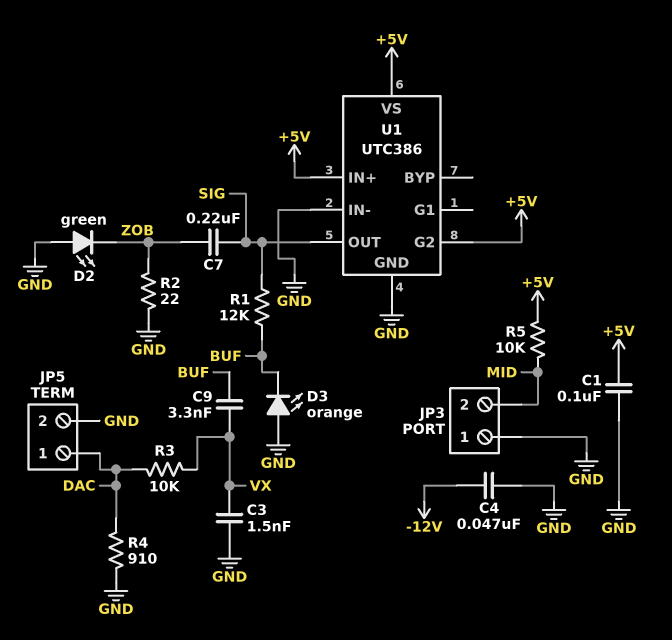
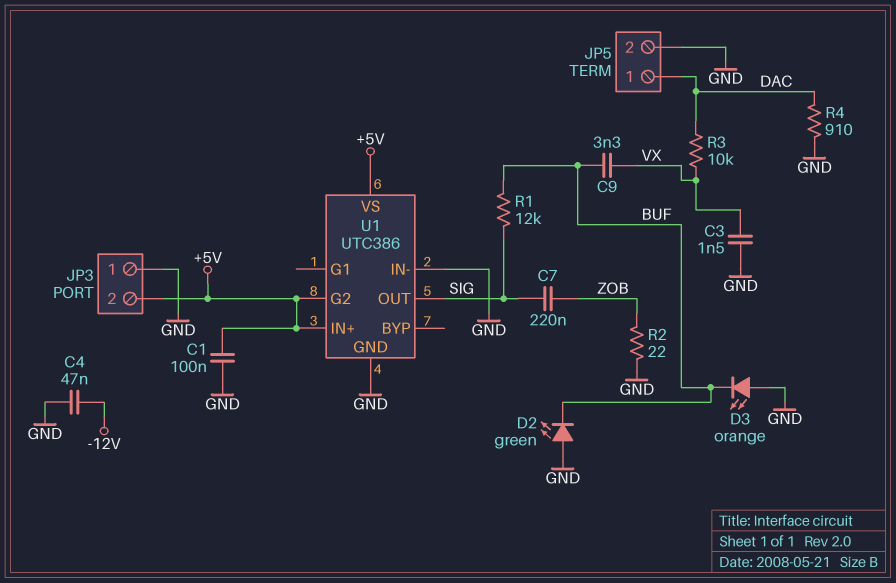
D2: LED green (A GND, K ZOB) -> LED green (A GND, K BUF)
JP3 pin 2: MID -> +5V
R5: 10k (+5V, MID) -> none

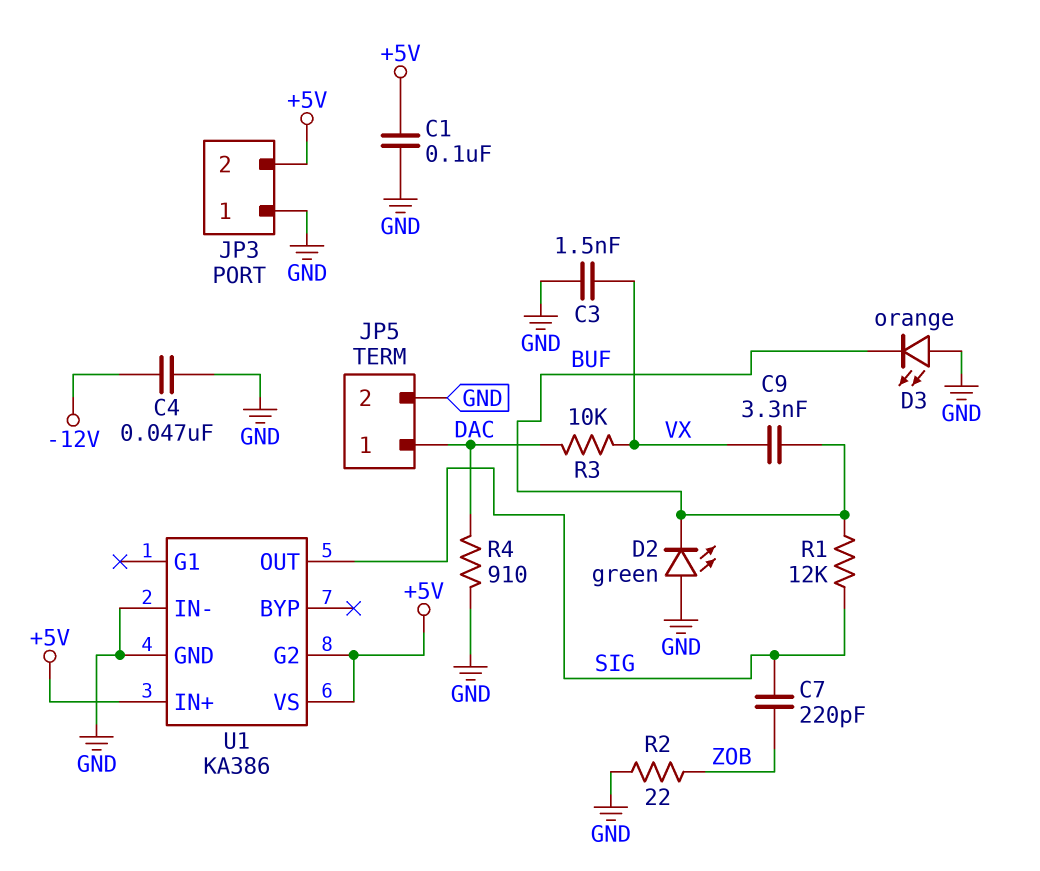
C7: 220nF (SIG, ZOB) -> 220pF (SIG, ZOB)
U1: UTC386 -> KA386

